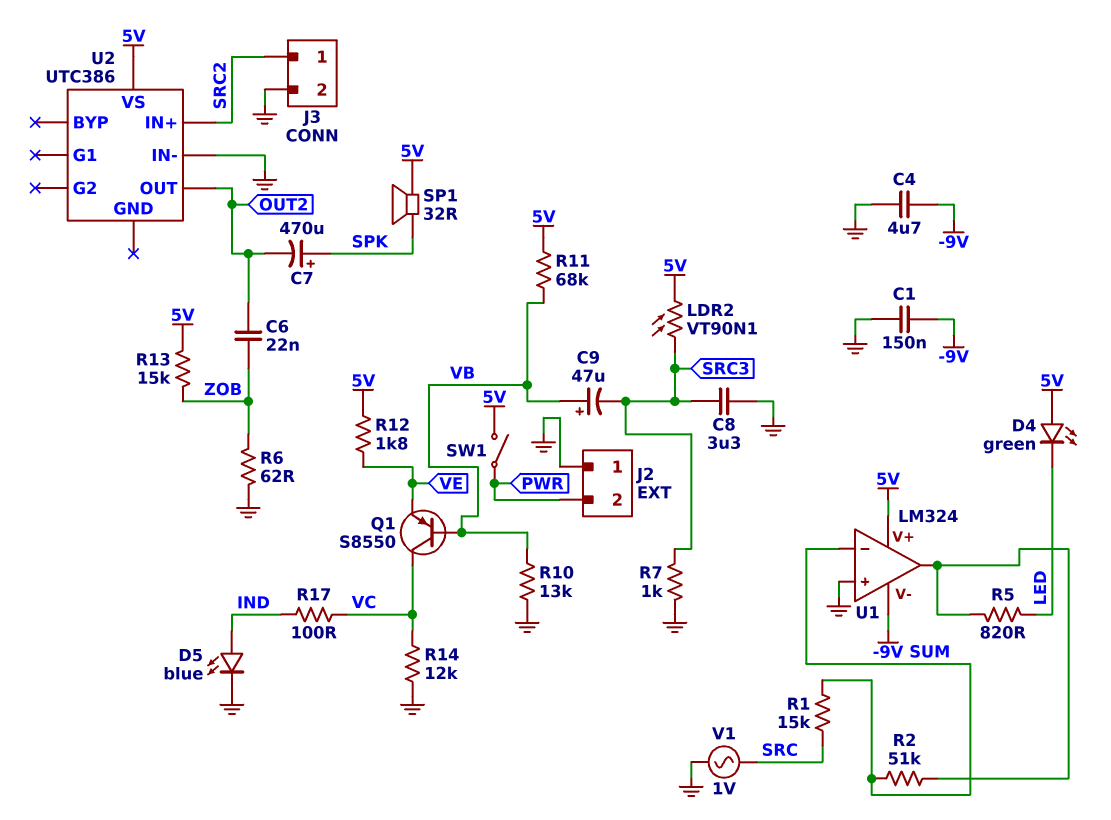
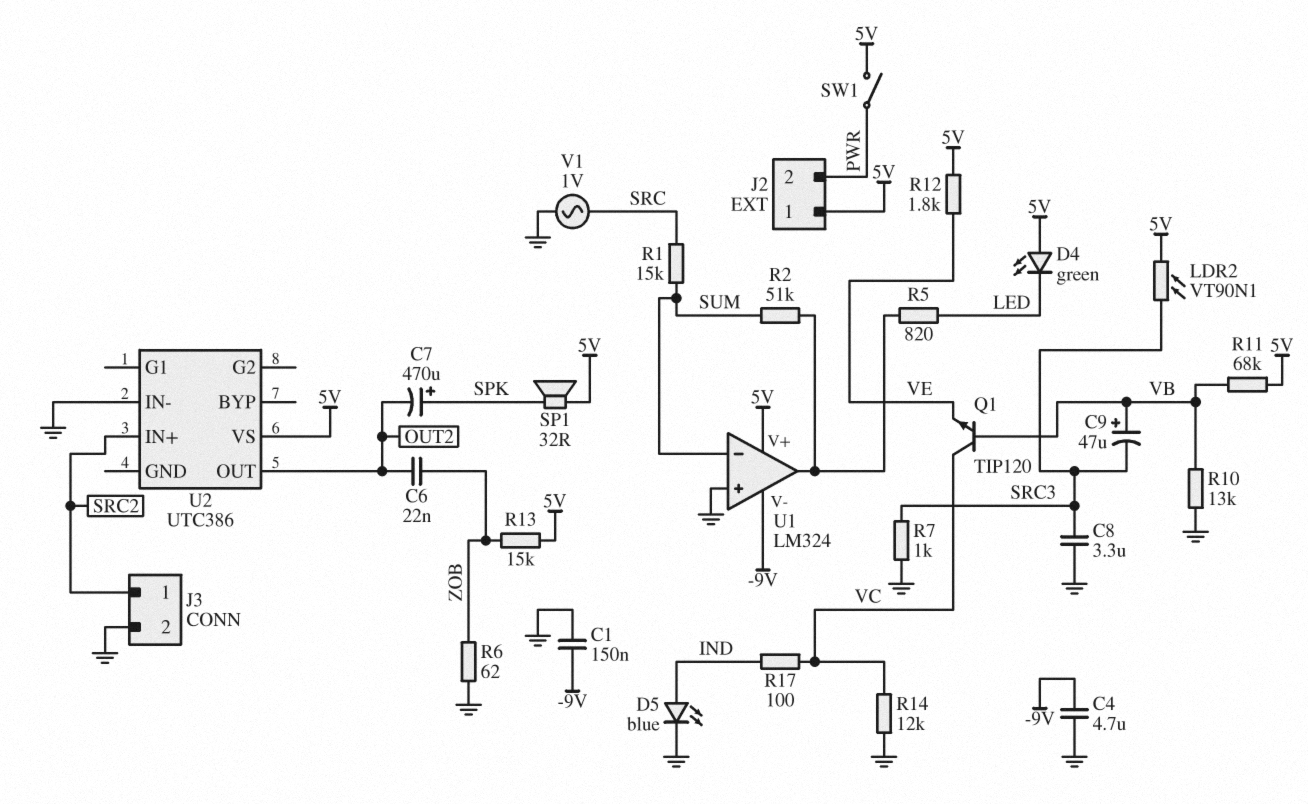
J2 pin 1: GND -> 5V
Q1: PNP S8550 (B VB, C VC, E VE) -> NPN TIP120 (B VB, C VC, E VE)

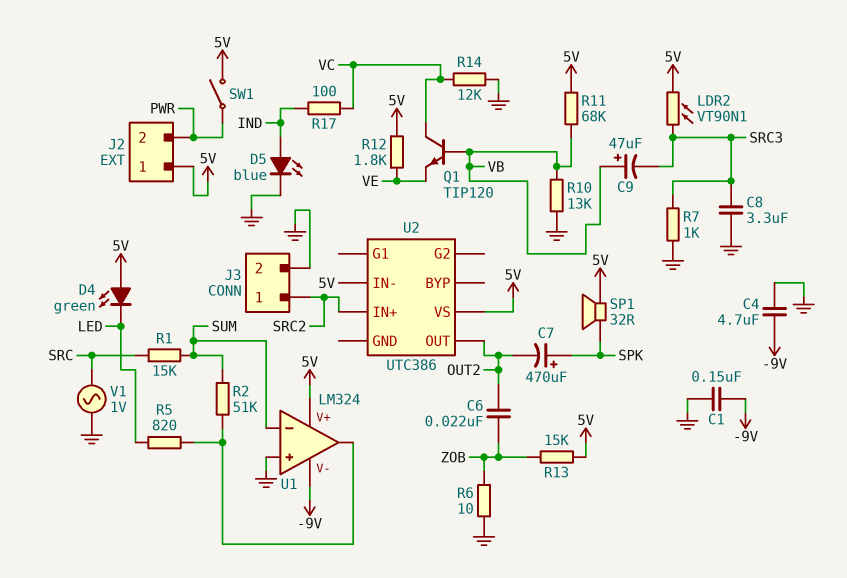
R6: 62 (GND, ZOB) -> 10 (GND, ZOB)
U2 pin IN-: GND -> 5V

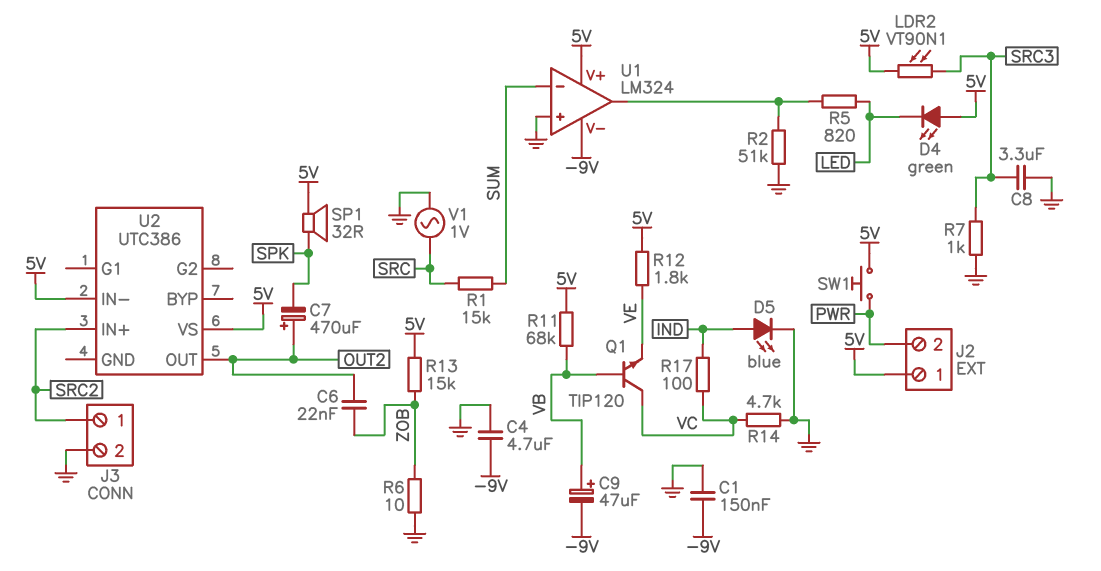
C7: 470uF (plus SPK, minus OUT2) -> 470uF (plus OUT2, minus SPK)
C9: 47uF (plus VB, minus SRC3) -> 47uF (plus VB, minus -9V)
R2: 51k (SUM, U1/out) -> 51k (GND, U1/out)
R10: 13k (GND, VB) -> none
R14: 12k (GND, VC) -> 4.7k (GND, VC)
SW1: switch (5V, PWR) -> button (5V, PWR)

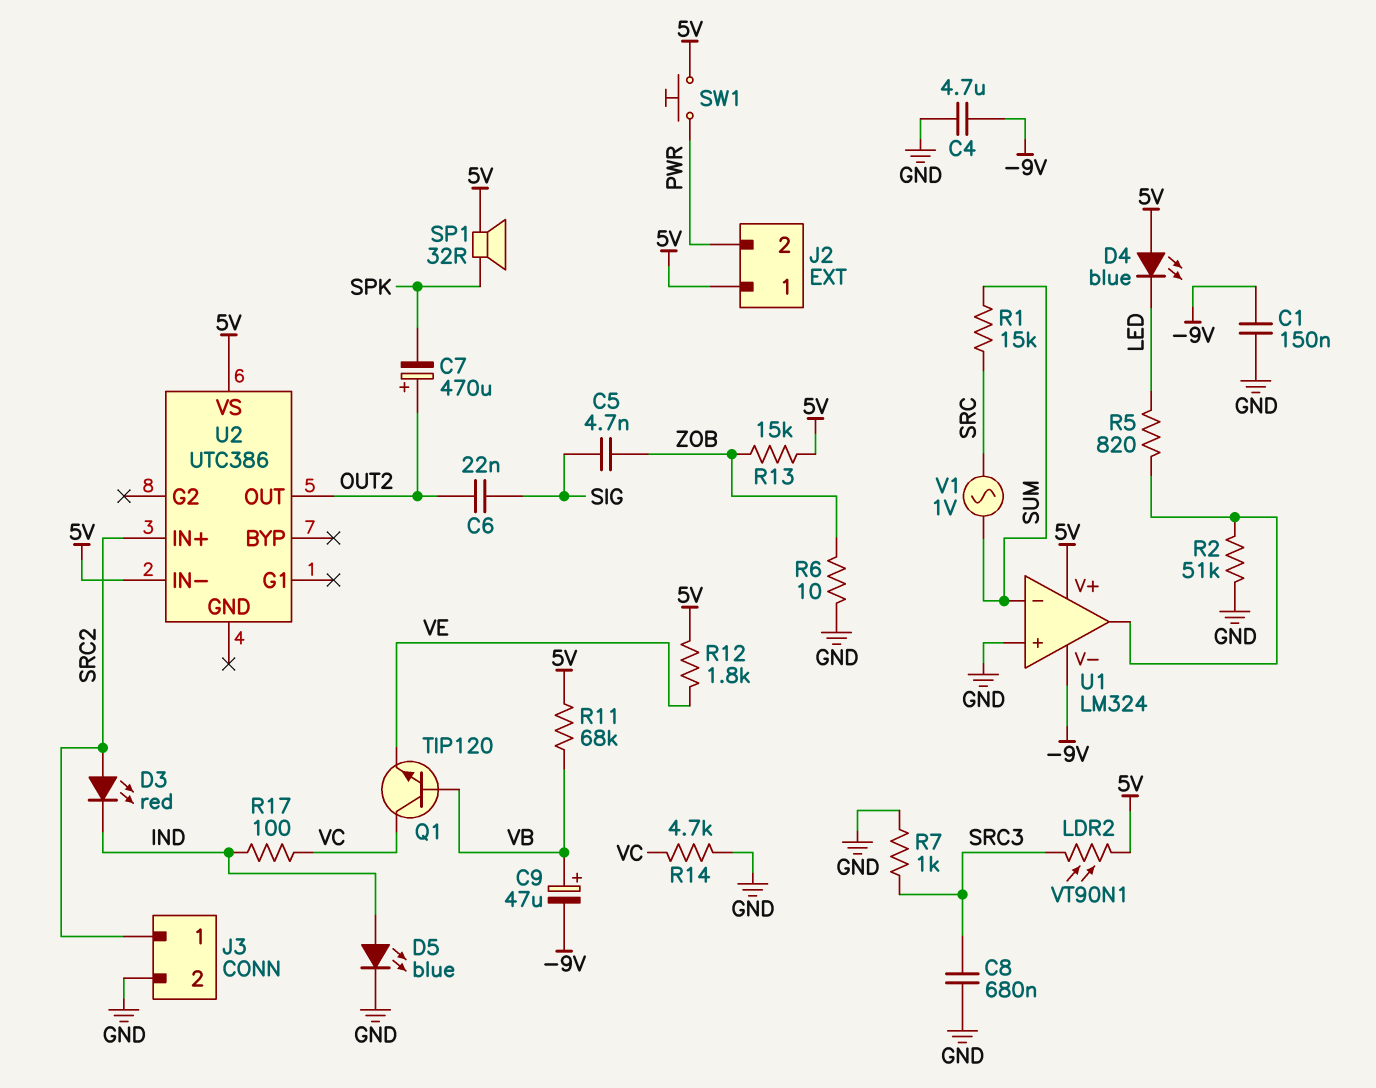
C5: none -> 4.7nF (SIG, ZOB)
C6: 22nF (OUT2, ZOB) -> 22nF (OUT2, SIG)
C8: 3.3uF (GND, SRC3) -> 680nF (GND, SRC3)
D3: none -> LED red (A SRC2, K IND)
D4: LED green (A 5V, K LED) -> LED blue (A 5V, K LED)
V1: AC 1V (GND, SRC) -> AC 1V (SRC, SUM)

